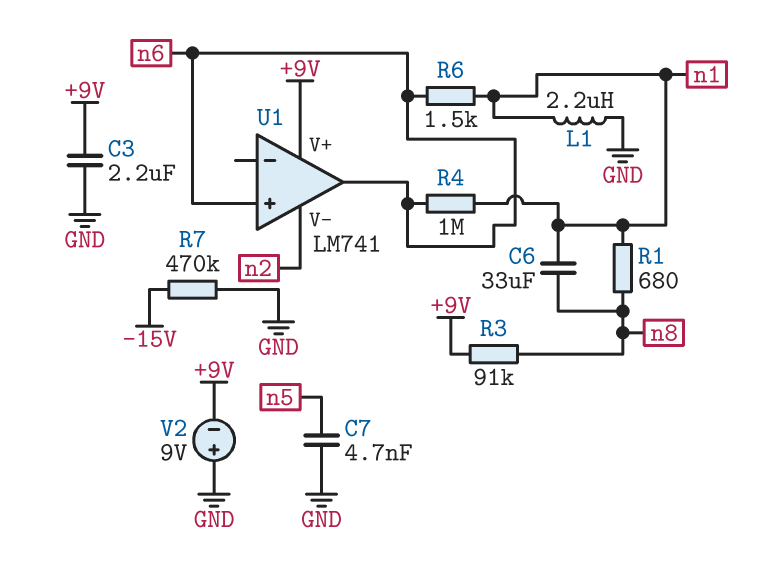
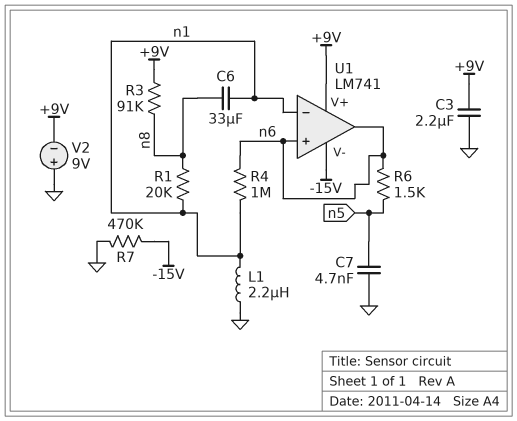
R1: 680 (n1, n8) -> 20k (n1, n8)
R6: 1.5k (n1, n6) -> 1.5k (n5, n6)
U1 pin V-: n2 -> -15V
U1 pin in-: none -> n1

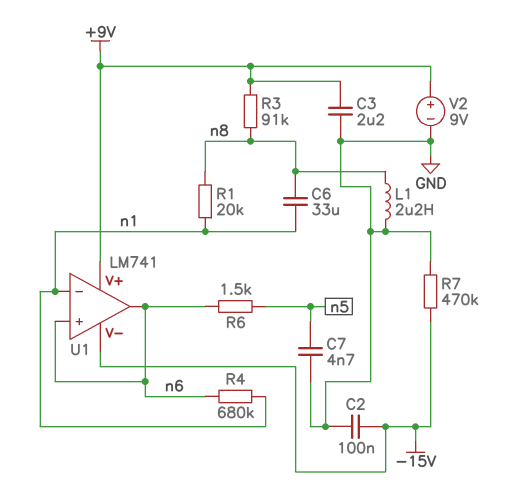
C2: none -> 100nF (-15V, GND)
L1: 2.2uH (GND, n1) -> 2.2uH (GND, n8)
R4: 1M (n1, n6) -> 680k (n1, n6)
V2: 9V (plus GND, minus +9V) -> 9V (plus +9V, minus GND)

